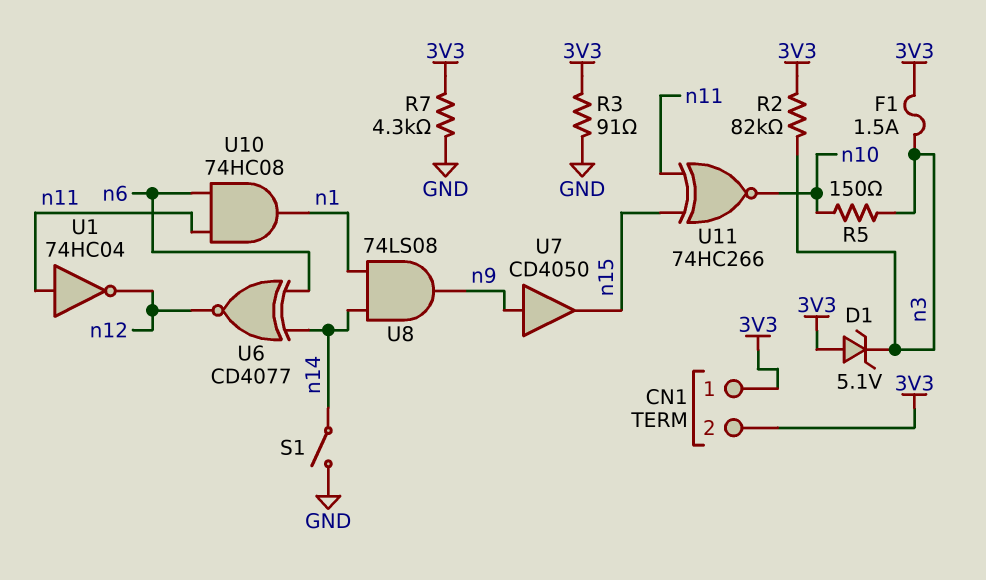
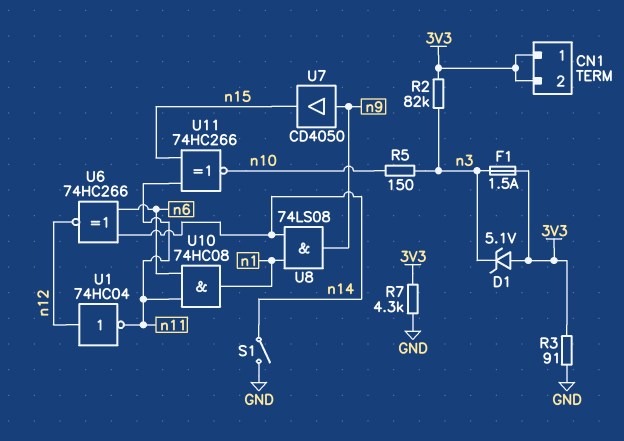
U1: NOT 74HC04 (in n11, out n12) -> NOT 74HC04 (in n12, out n11)
U6: XNOR CD4077 (in n6, in n14, out n12) -> XNOR 74HC266 (in n6, in n14, out n12)

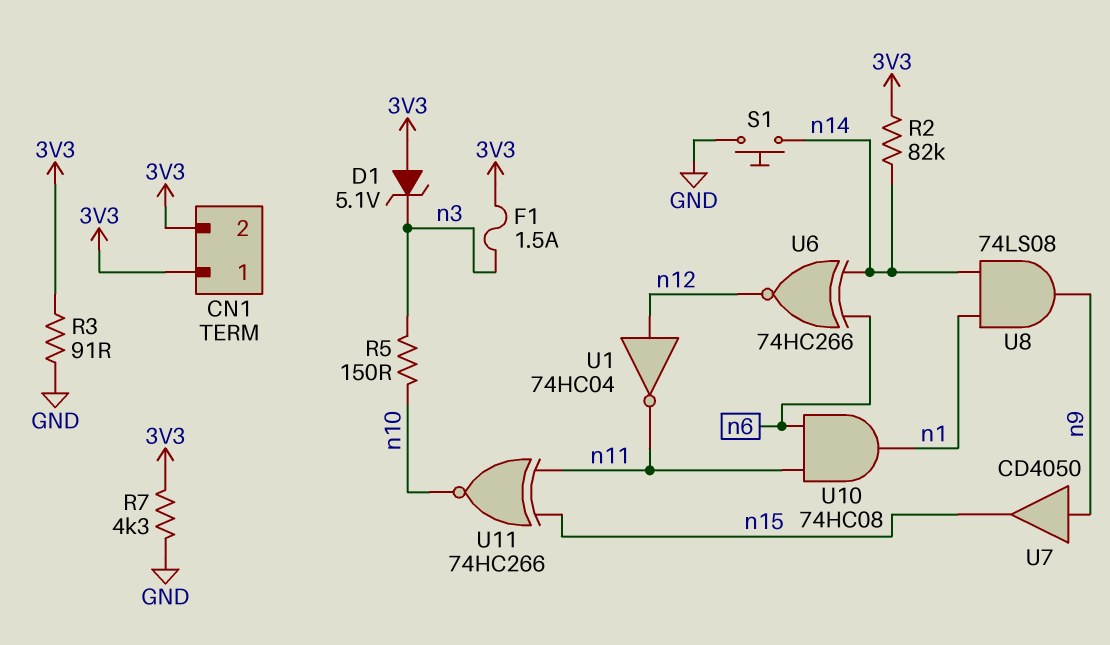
R2: 82k (3V3, n3) -> 82k (3V3, n14)
S1: switch (GND, n14) -> button (GND, n14)

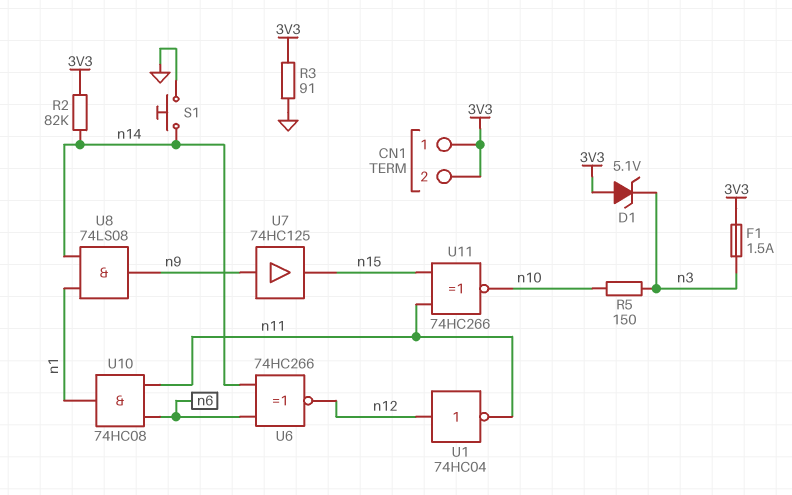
R7: 4.3k (3V3, GND) -> none
U7: buffer CD4050 (in n9, out n15) -> buffer 74HC125 (in n9, out n15)

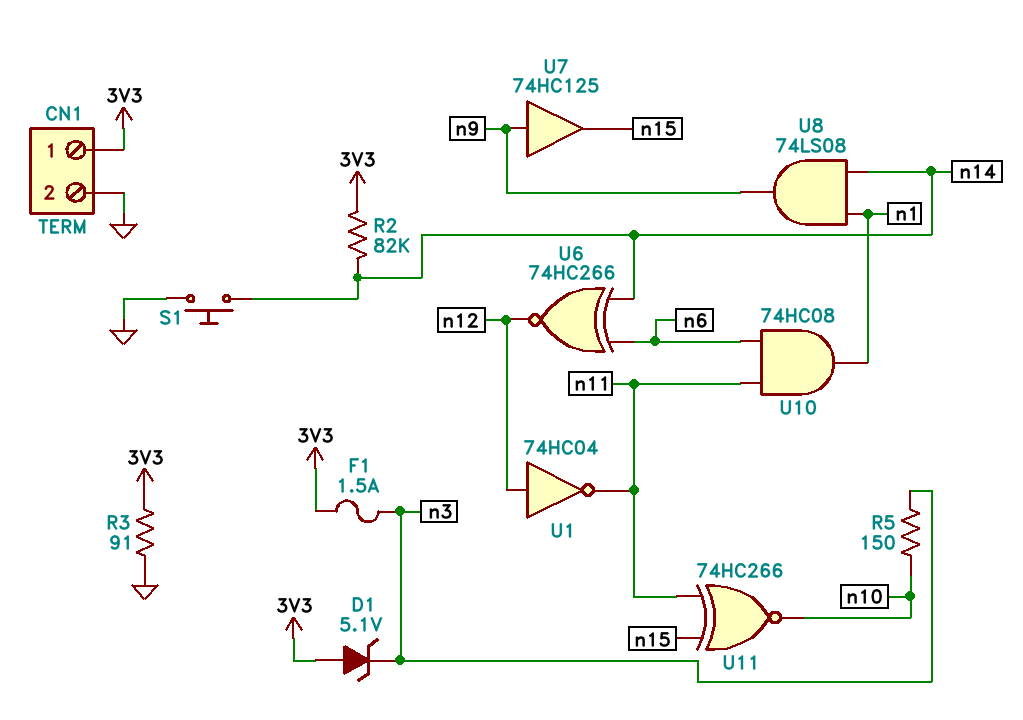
CN1 pin 2: 3V3 -> GND

